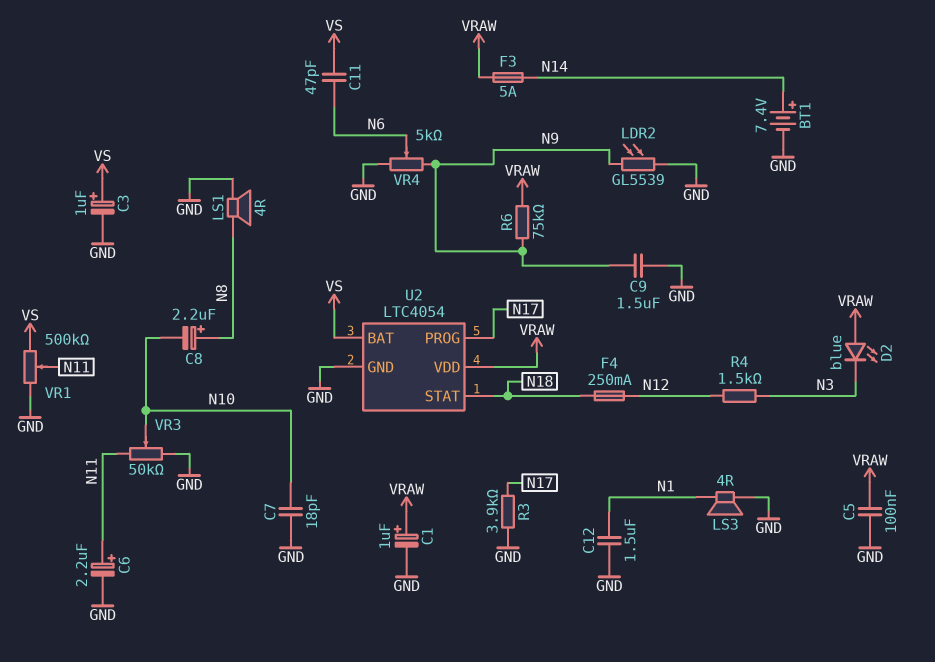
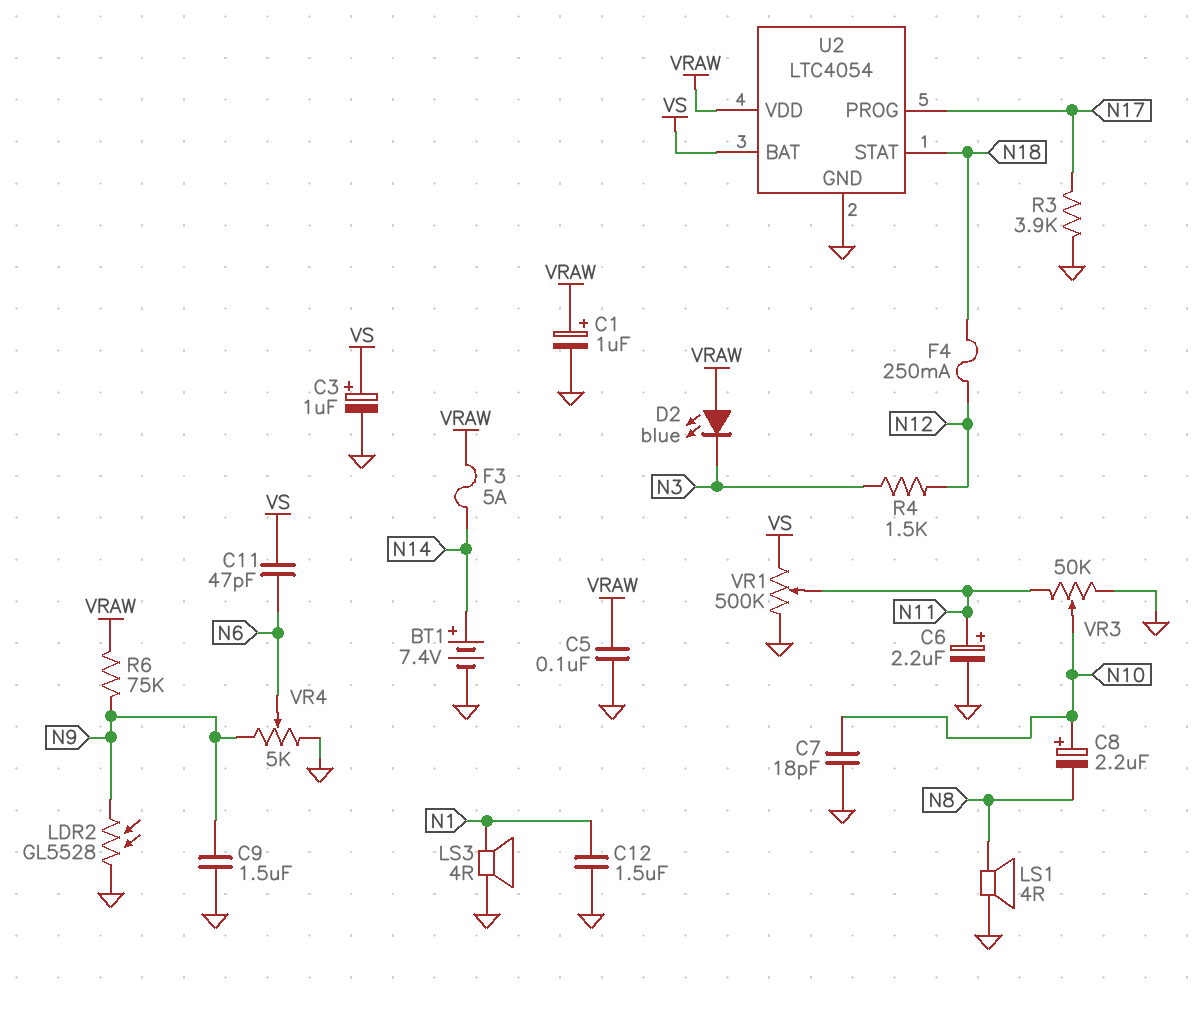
C8: 2.2uF (plus N8, minus N10) -> 2.2uF (plus N10, minus N8)
LDR2: GL5539 (GND, N9) -> GL5528 (GND, N9)

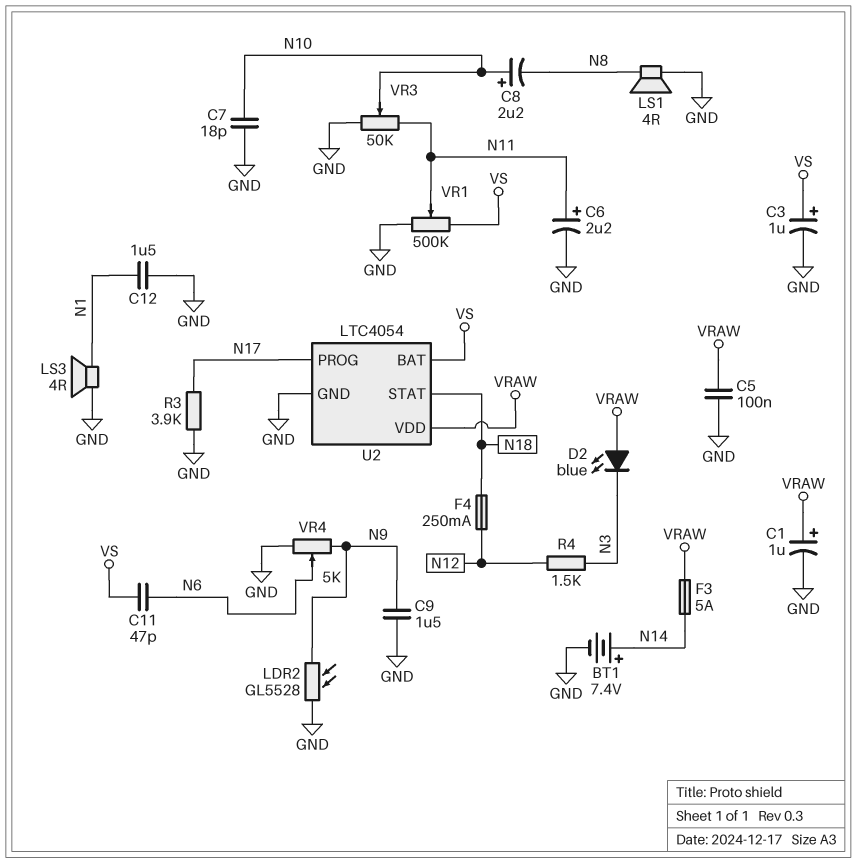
R6: 75k (N9, VRAW) -> none

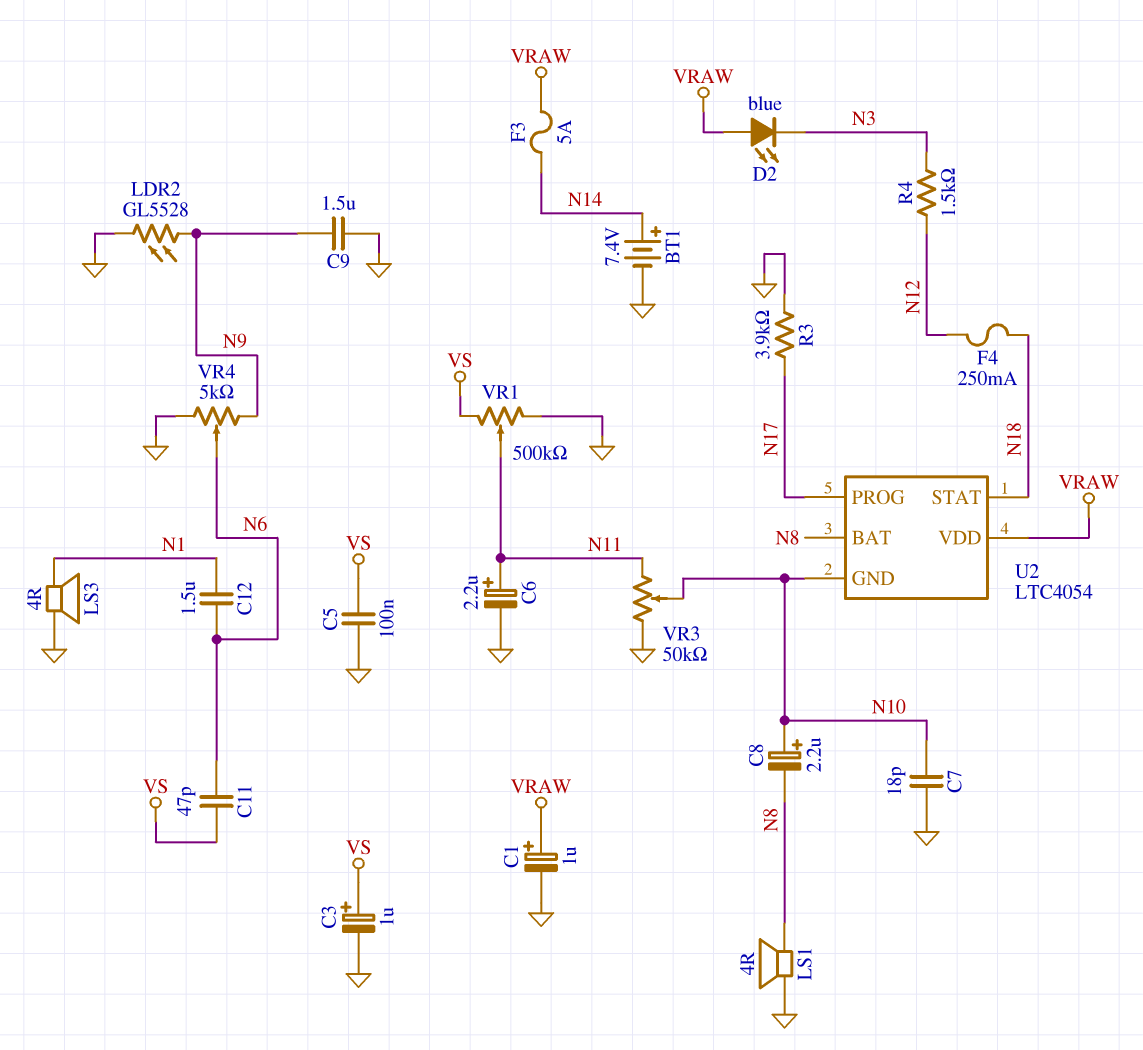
C5: 100nF (GND, VRAW) -> 100nF (GND, VS)
C12: 1.5uF (GND, N1) -> 1.5uF (N1, N6)
U2 pin BAT: VS -> N8
U2 pin GND: GND -> N10

